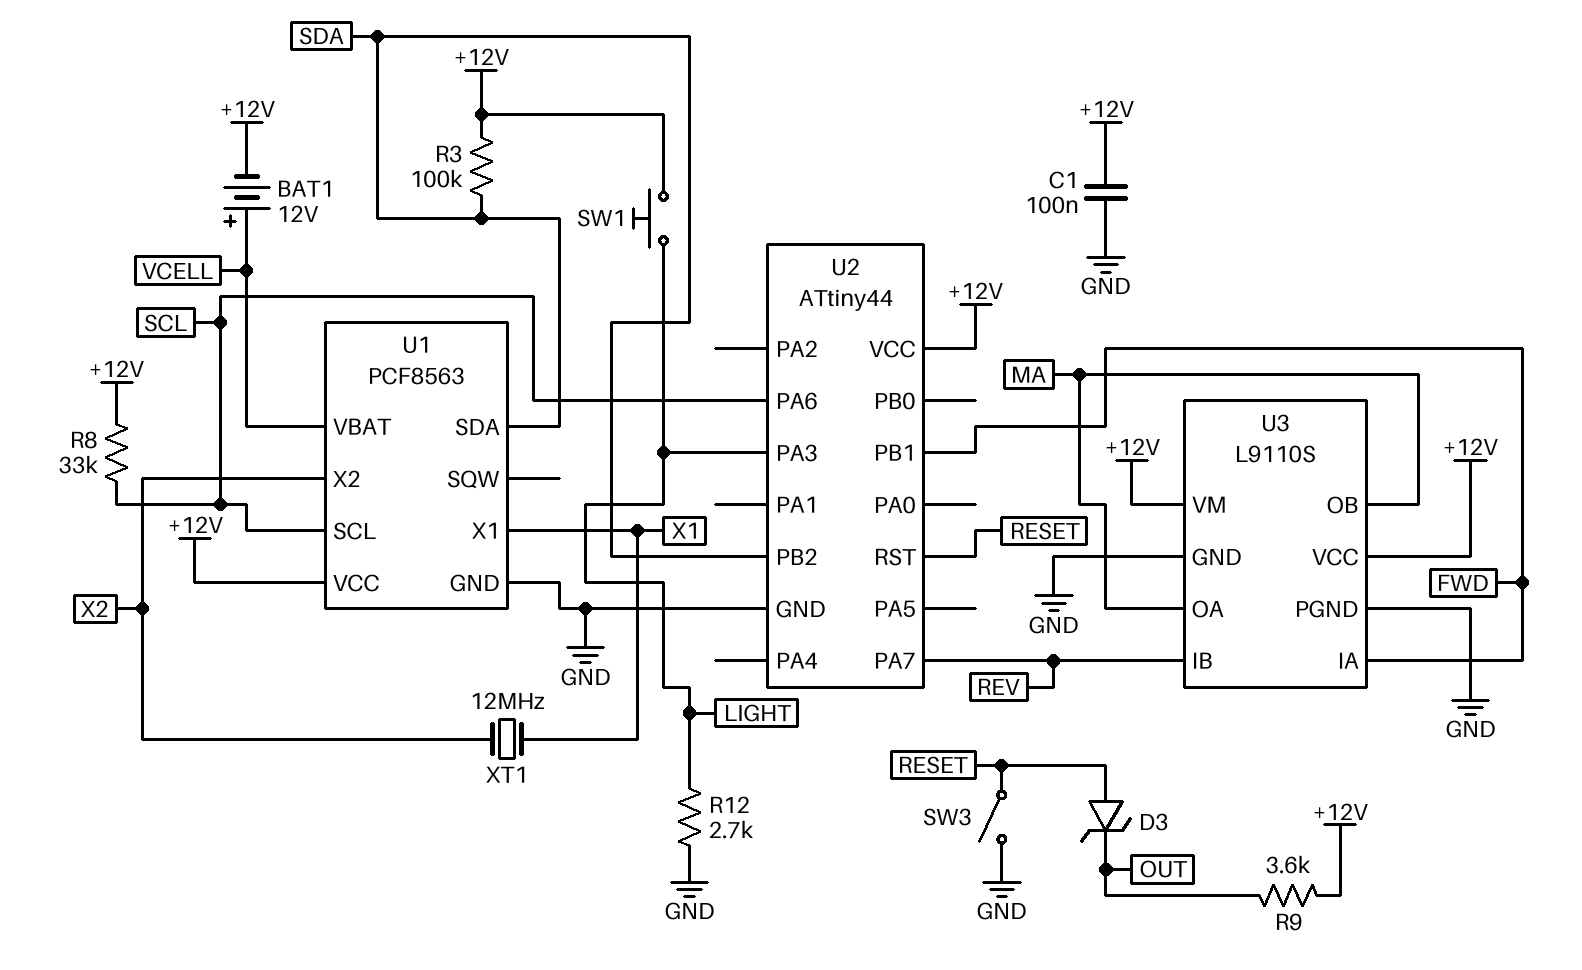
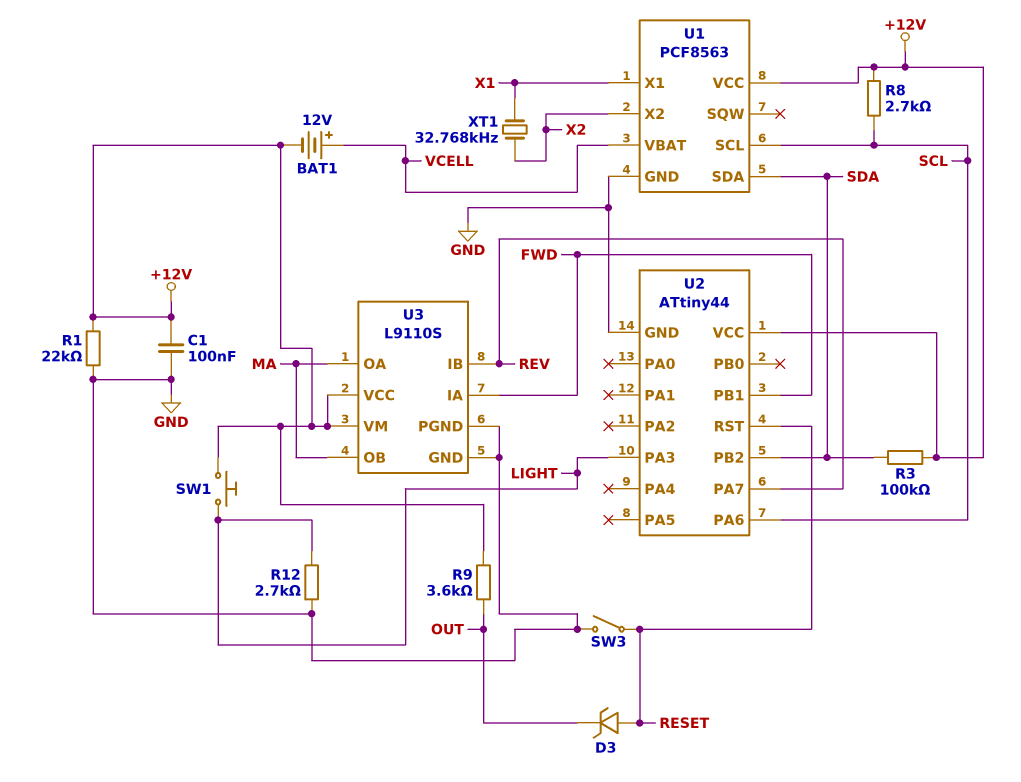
R1: none -> 22k (+12V, GND)
R8: 33k (+12V, SCL) -> 2.7k (+12V, SCL)
XT1: 12MHz (X1, X2) -> 32.768kHz (X1, X2)

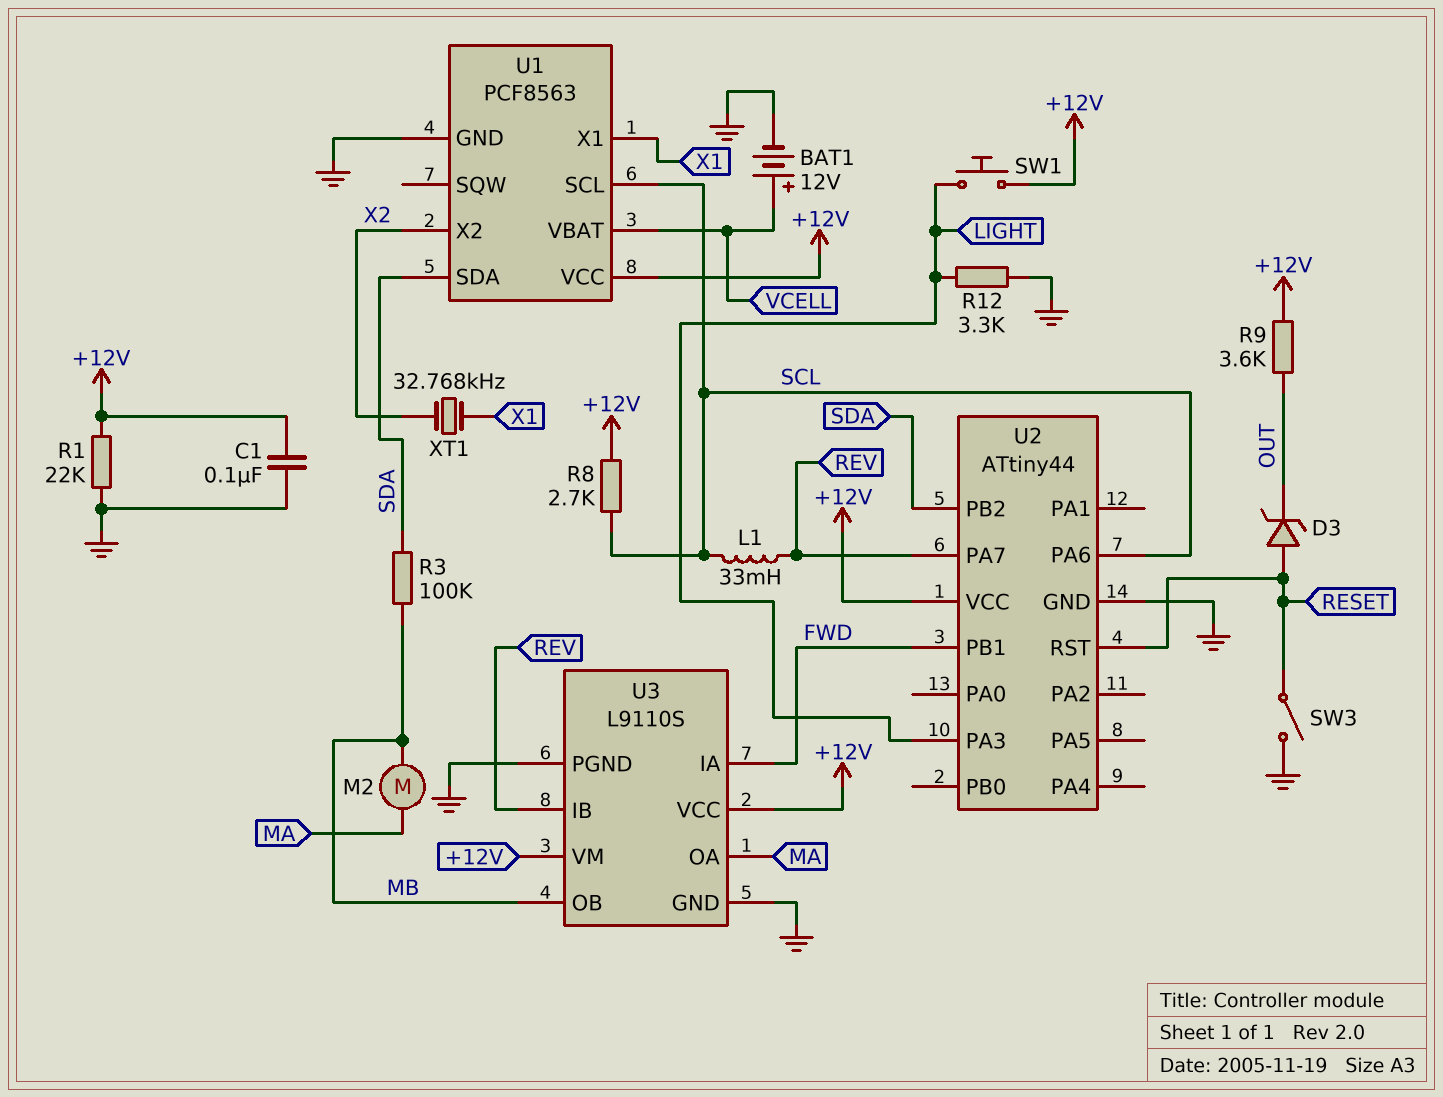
BAT1: 12V (plus VCELL, minus +12V) -> 12V (plus VCELL, minus GND)
L1: none -> 33mH (REV, SCL)
M2: none -> motor (MA, MB)
R3: 100k (+12V, SDA) -> 100k (MB, SDA)
R12: 2.7k (GND, LIGHT) -> 3.3k (GND, LIGHT)
U3 pin OB: MA -> MB

